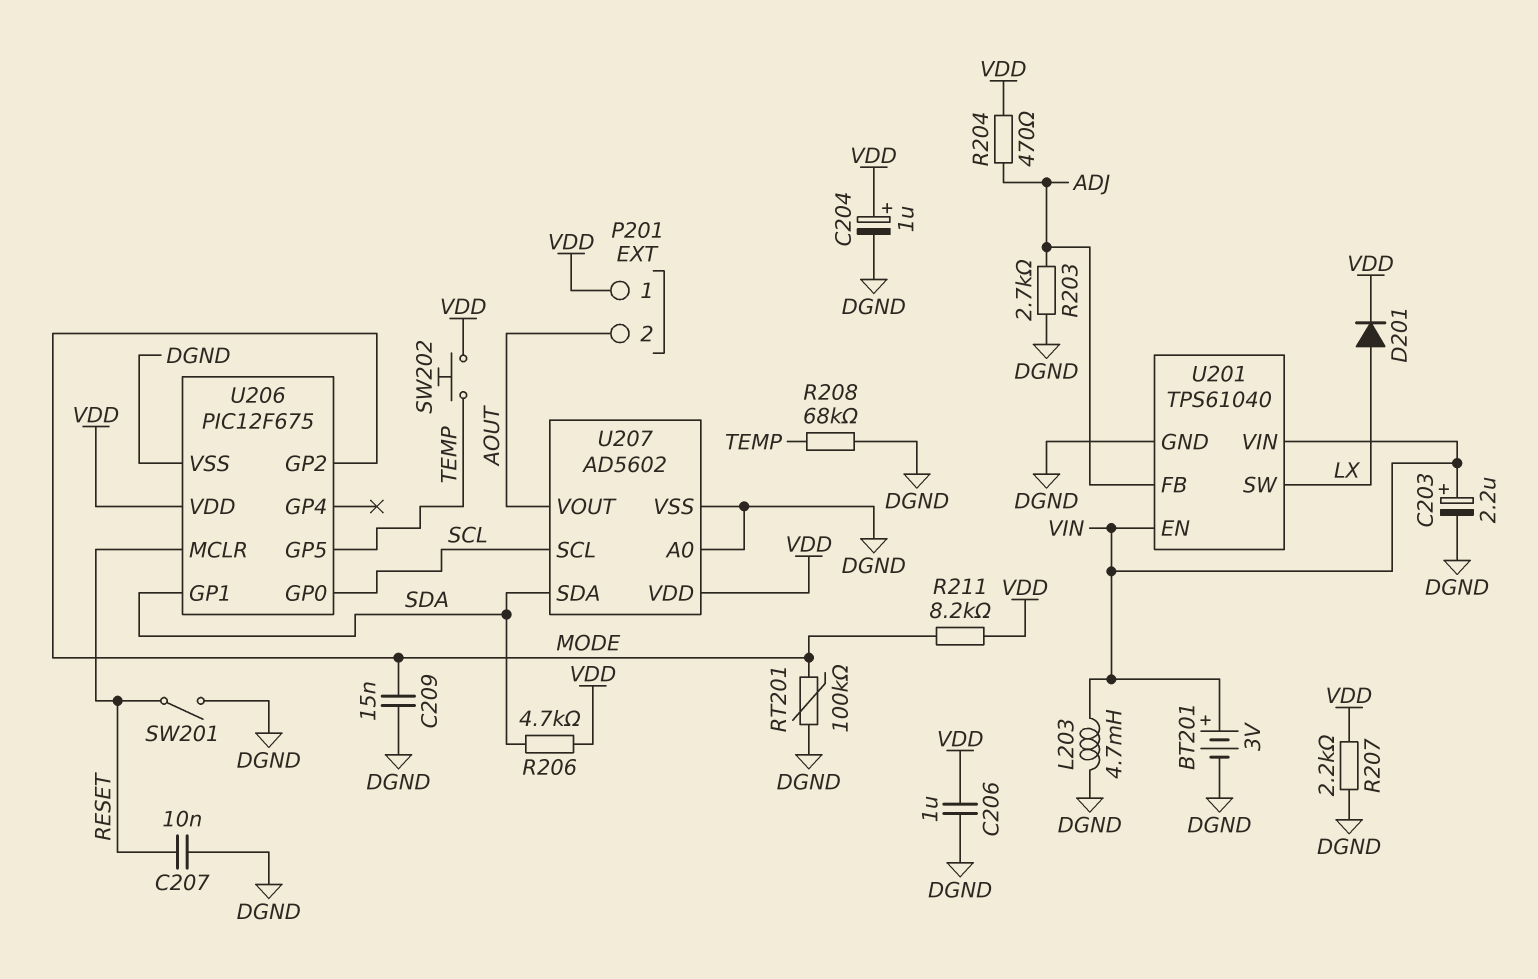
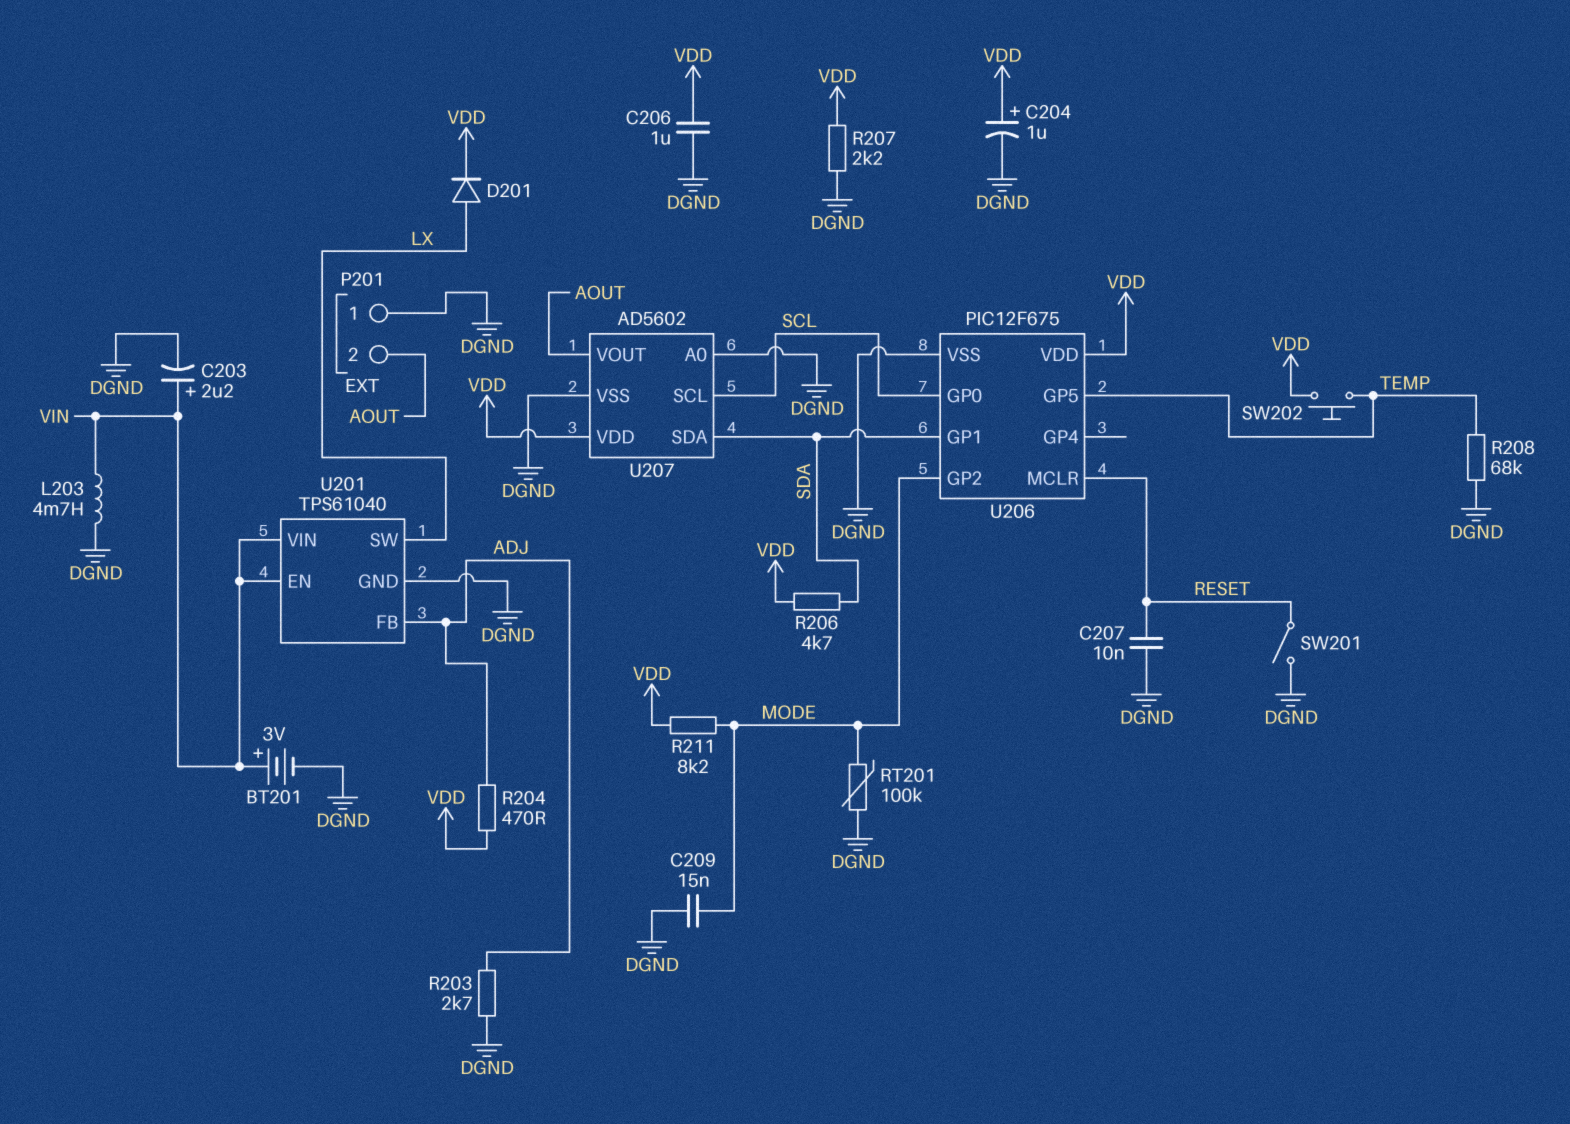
P201 pin 1: VDD -> DGND

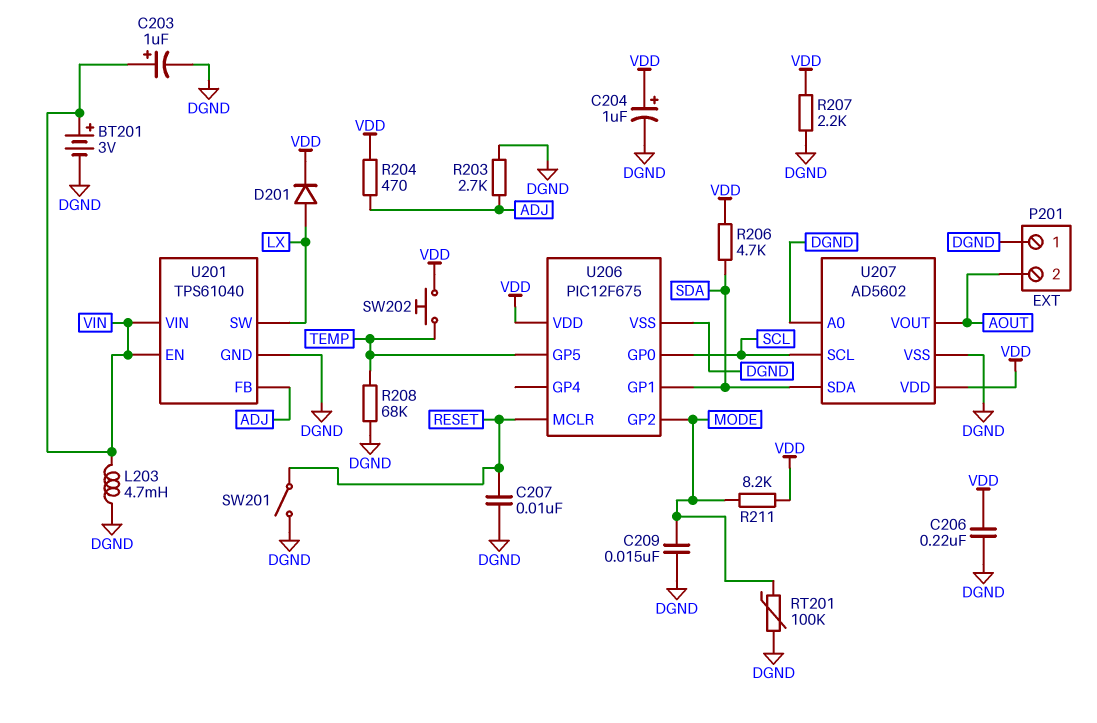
C203: 2.2uF (plus VIN, minus DGND) -> 1uF (plus VIN, minus DGND)
C206: 1uF (DGND, VDD) -> 220nF (DGND, VDD)

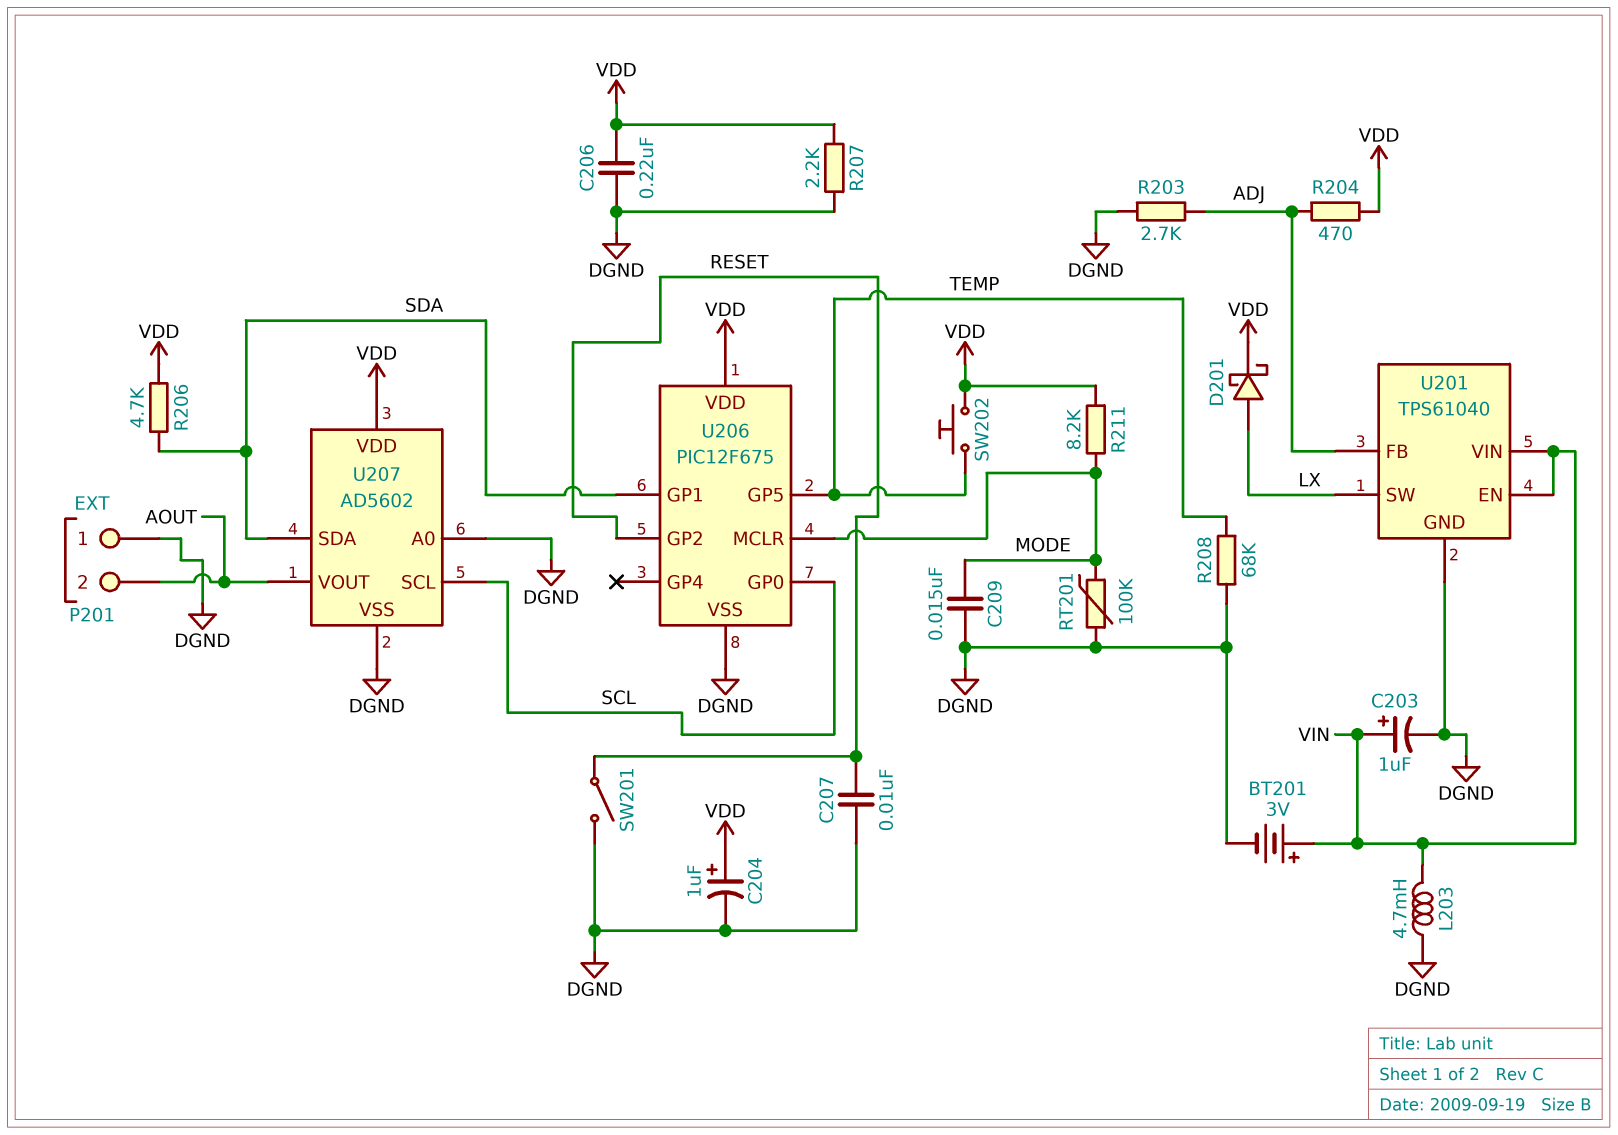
D201: diode (A LX, K VDD) -> schottky (A LX, K VDD)
U206 pin GP2: MODE -> RESET
U206 pin MCLR: RESET -> MODE

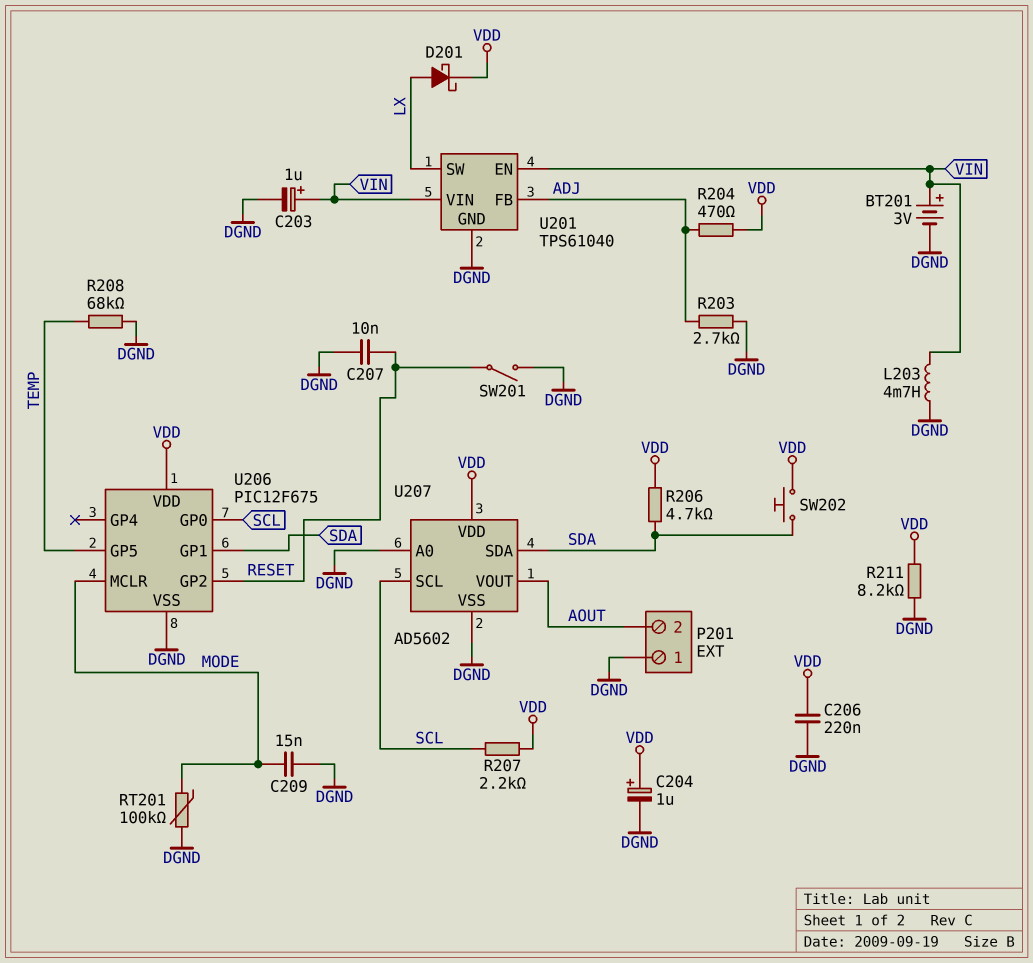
R207: 2.2k (DGND, VDD) -> 2.2k (SCL, VDD)
R211: 8.2k (MODE, VDD) -> 8.2k (DGND, VDD)
SW202: button (TEMP, VDD) -> button (SDA, VDD)

